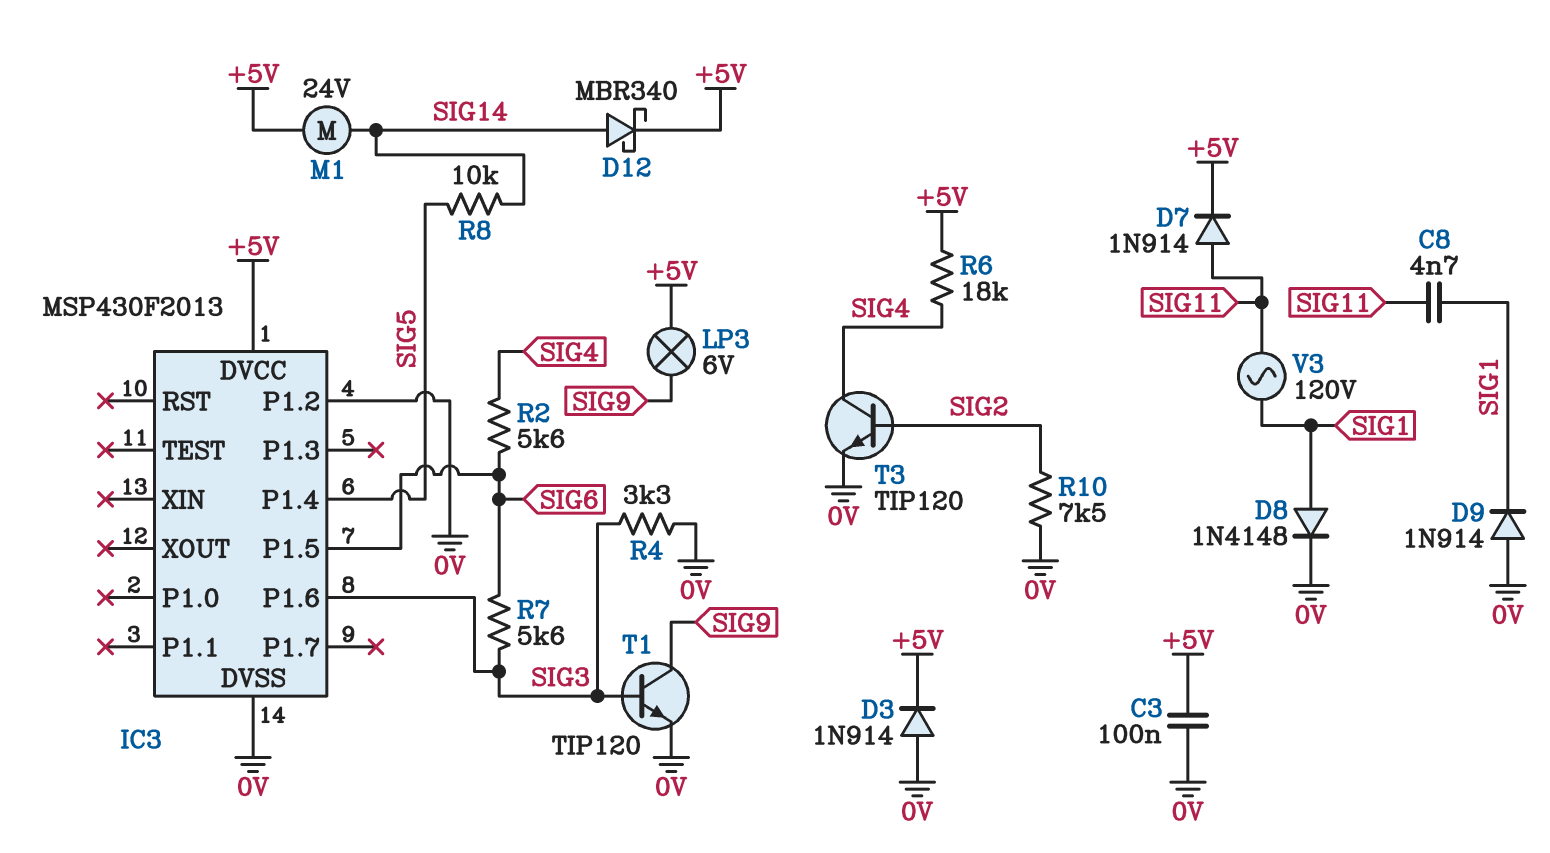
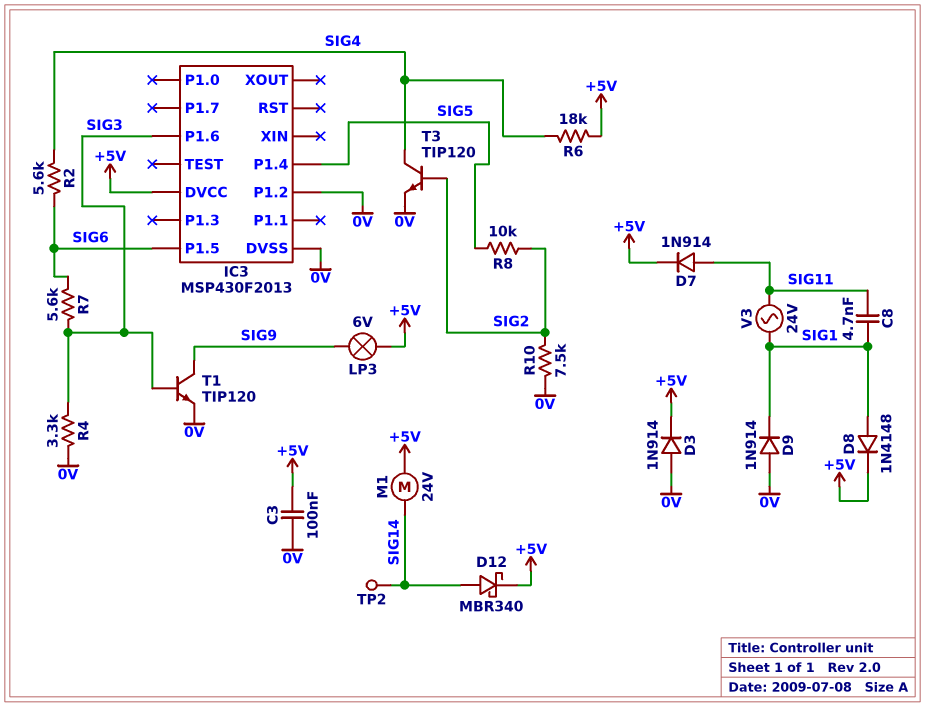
D8: diode 1N4148 (A SIG1, K 0V) -> diode 1N4148 (A SIG1, K +5V)
R8: 10k (SIG5, SIG14) -> 10k (SIG2, SIG5)
TP2: none -> test point (SIG14)
V3: AC 120V (SIG1, SIG11) -> AC 24V (SIG1, SIG11)

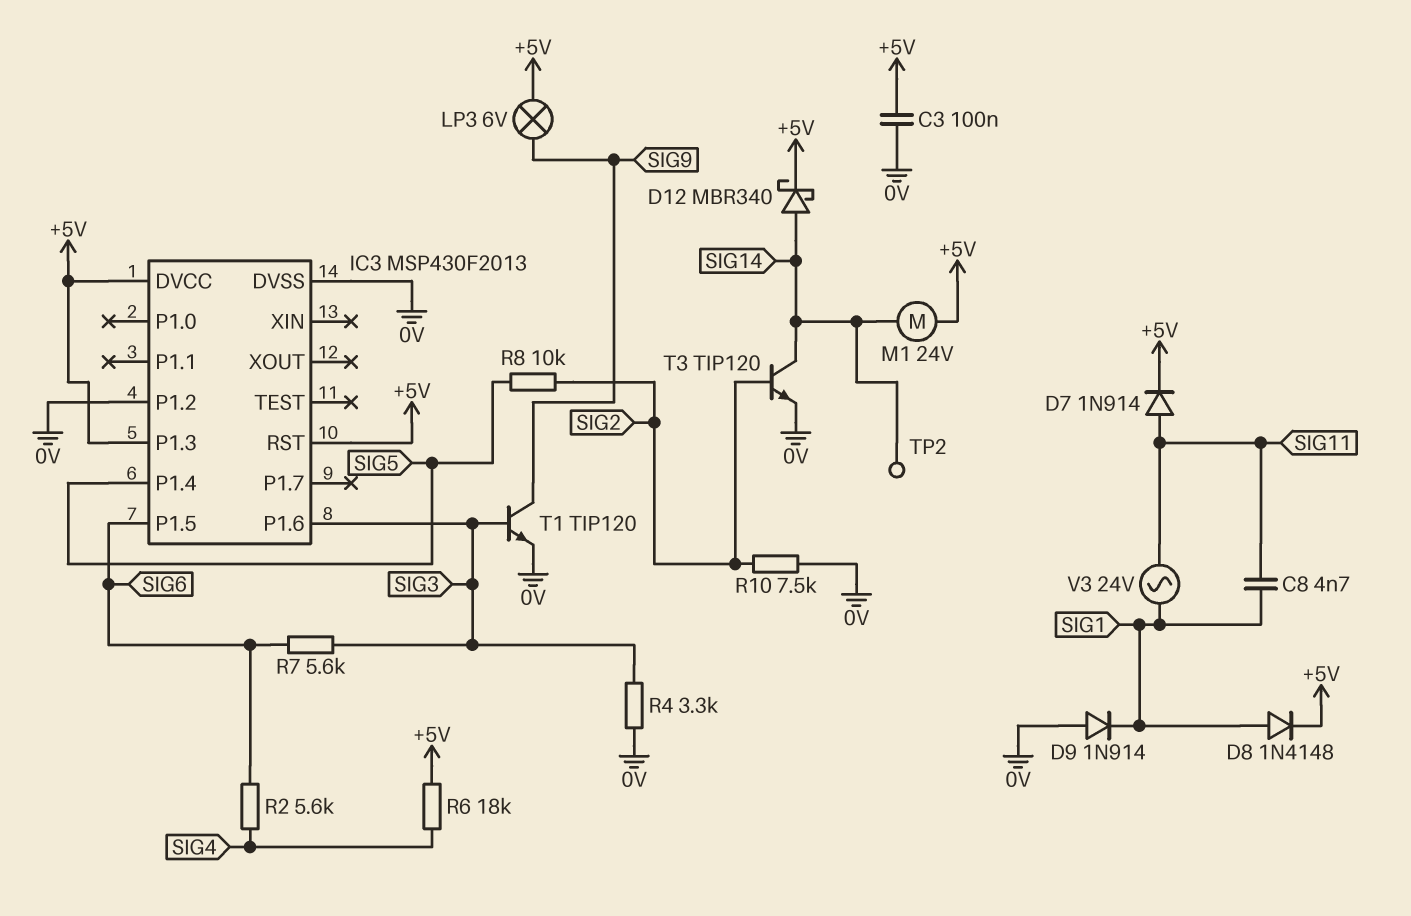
D3: diode 1N914 (A 0V, K +5V) -> none
IC3 pin P1.3: none -> +5V
IC3 pin RST: none -> +5V
T3: NPN TIP120 (B SIG2, C SIG4, E 0V) -> NPN TIP120 (B SIG2, C SIG14, E 0V)

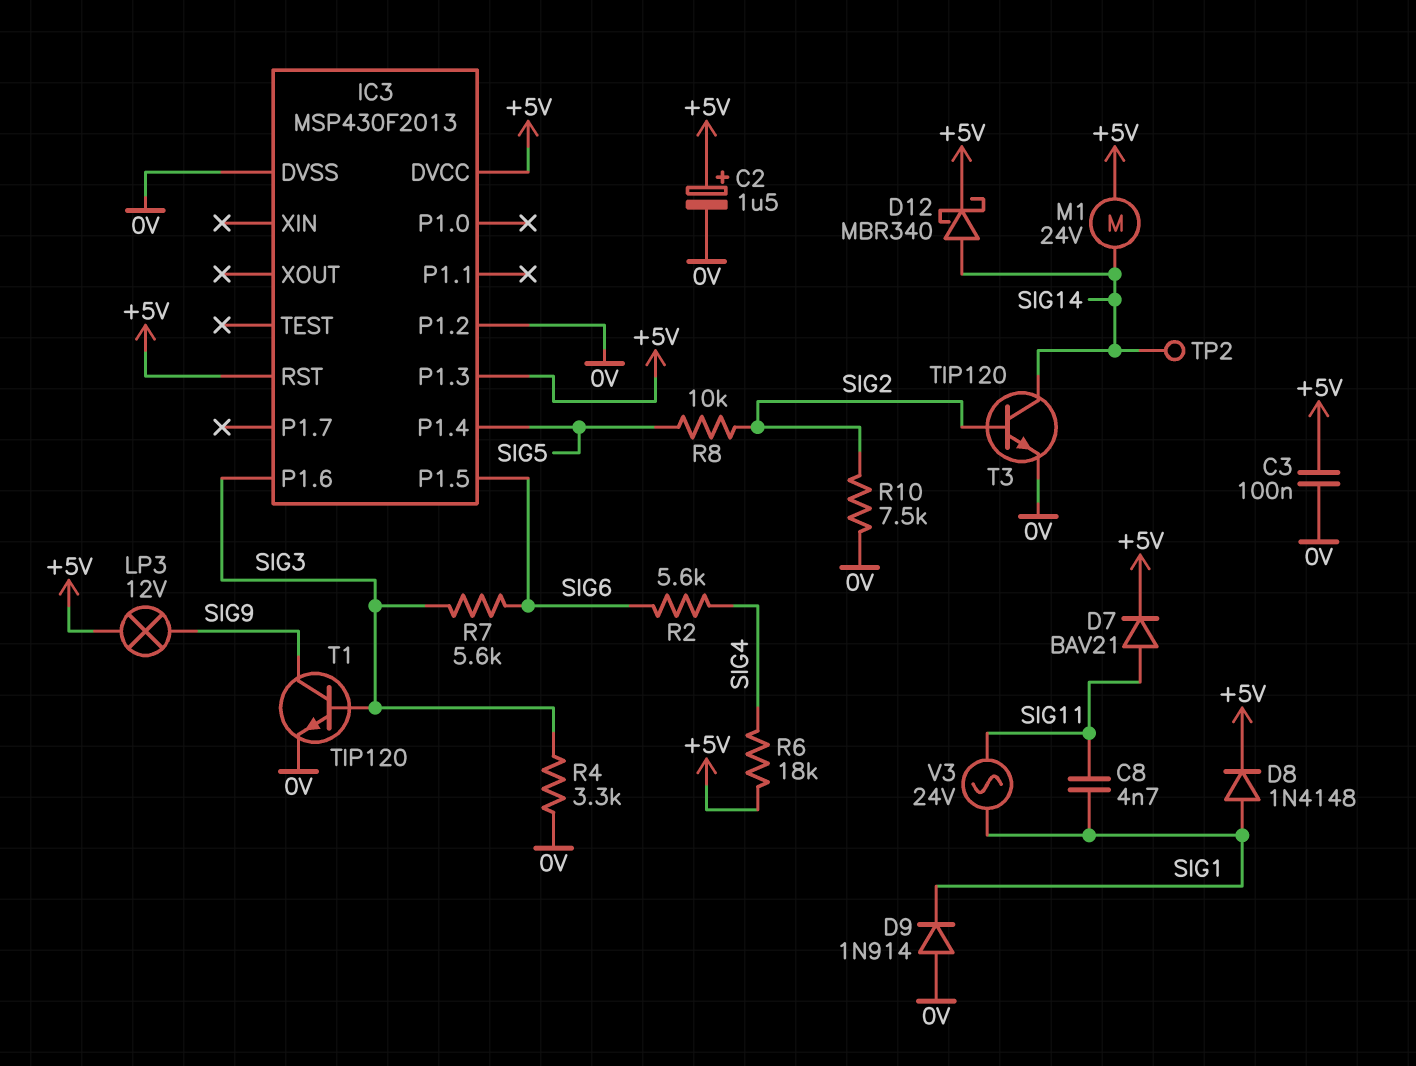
C2: none -> 1.5uF (plus +5V, minus 0V)
D7: diode 1N914 (A SIG11, K +5V) -> diode BAV21 (A SIG11, K +5V)
LP3: lamp 6V (+5V, SIG9) -> lamp 12V (+5V, SIG9)

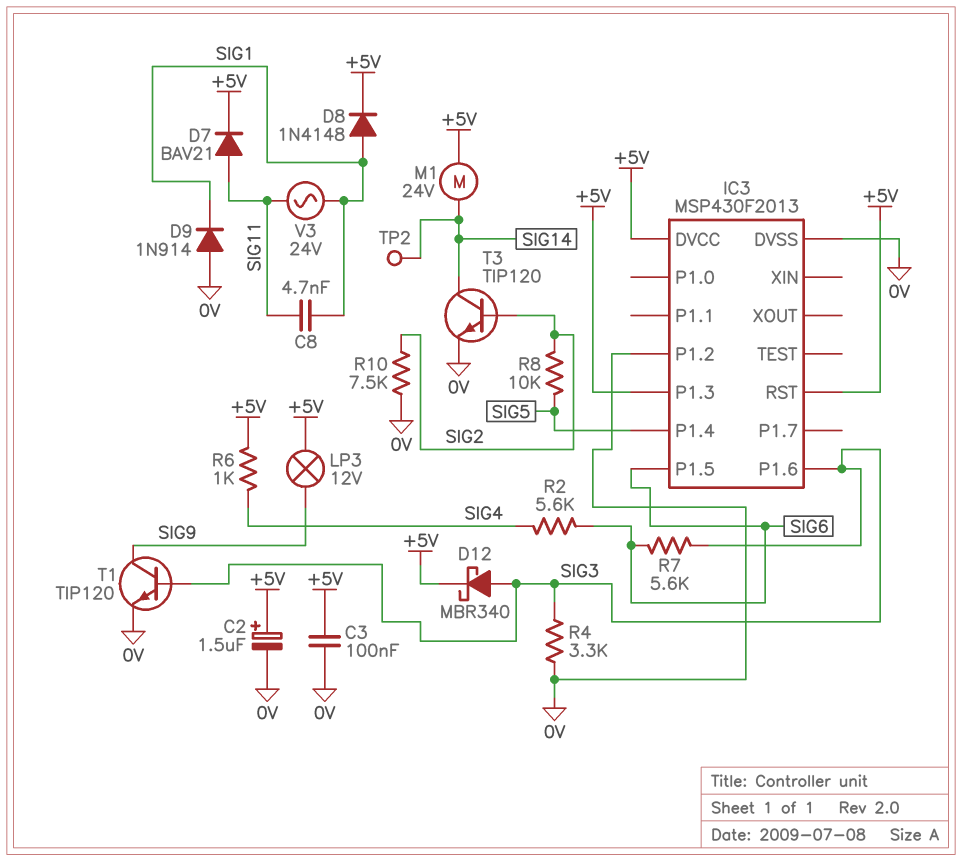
D12: schottky MBR340 (A SIG14, K +5V) -> schottky MBR340 (A SIG3, K +5V)
R6: 18k (+5V, SIG4) -> 1k (+5V, SIG4)

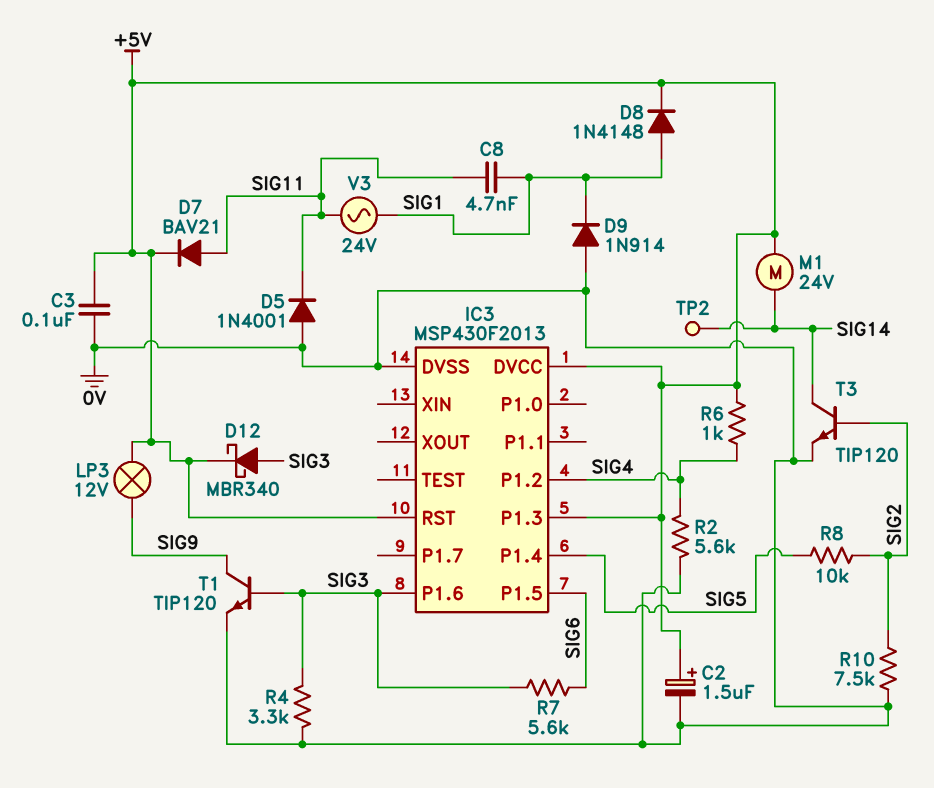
D5: none -> diode 1N4001 (A 0V, K SIG11)
IC3 pin P1.2: 0V -> SIG4
R2: 5.6k (SIG4, SIG6) -> 5.6k (0V, SIG4)

